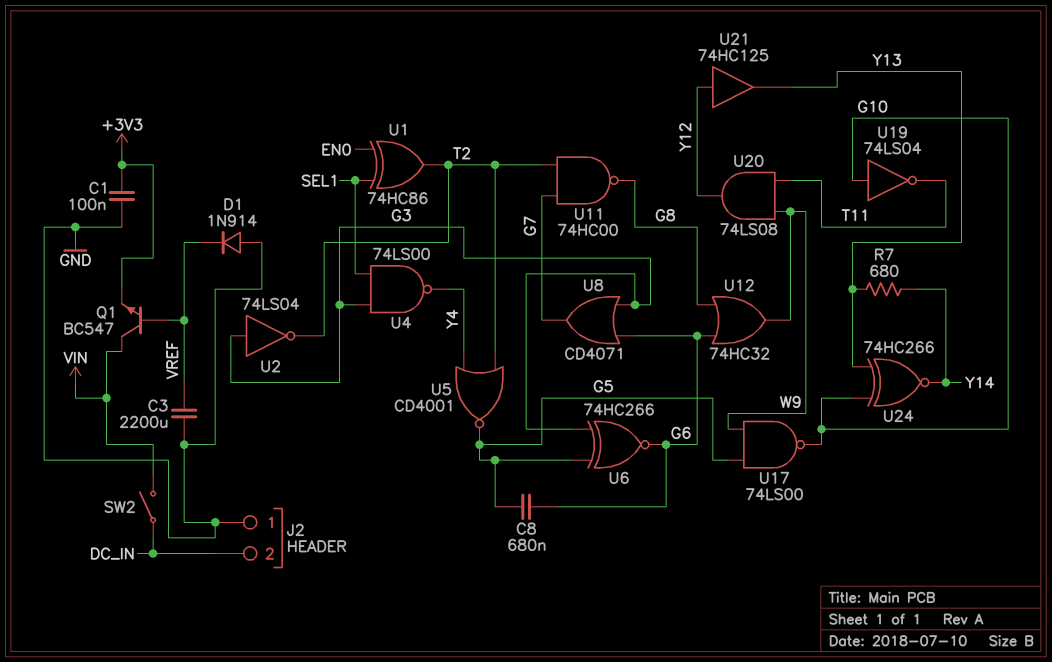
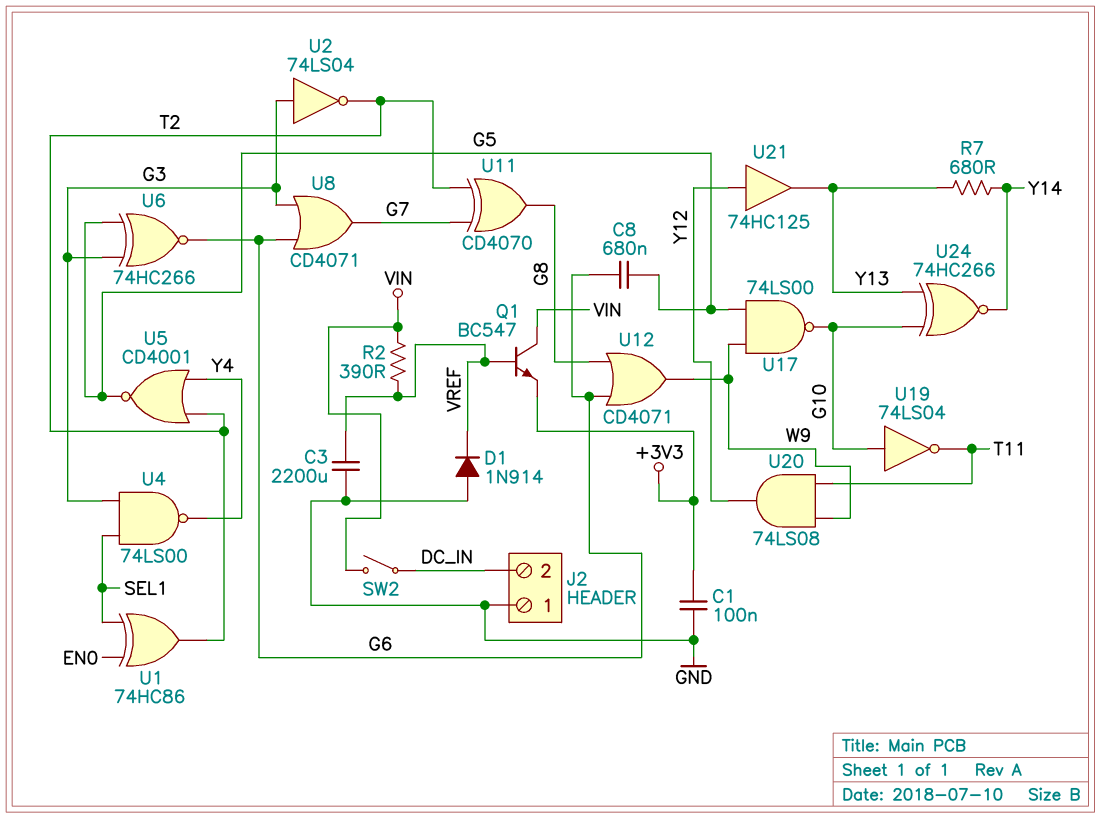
R2: none -> 390 (VIN, VREF)
U11: NAND 74HC00 (in G7, in T2, out G8) -> XOR CD4070 (in G7, in T2, out G8)
U12: OR 74HC32 (in G6, in G8, out W9) -> OR CD4071 (in G6, in G8, out W9)

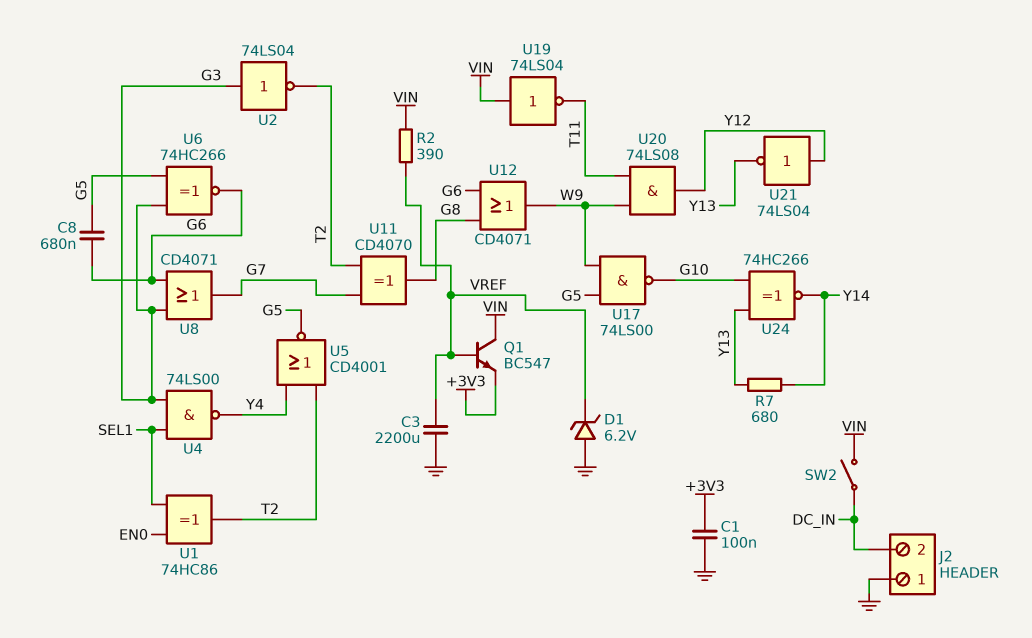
D1: diode 1N914 (A GND, K VREF) -> zener 6.2V (A GND, K VREF)
U19: NOT 74LS04 (in G10, out T11) -> NOT 74LS04 (in VIN, out T11)
U21: buffer 74HC125 (in Y12, out Y13) -> NOT 74LS04 (in Y12, out Y13)

